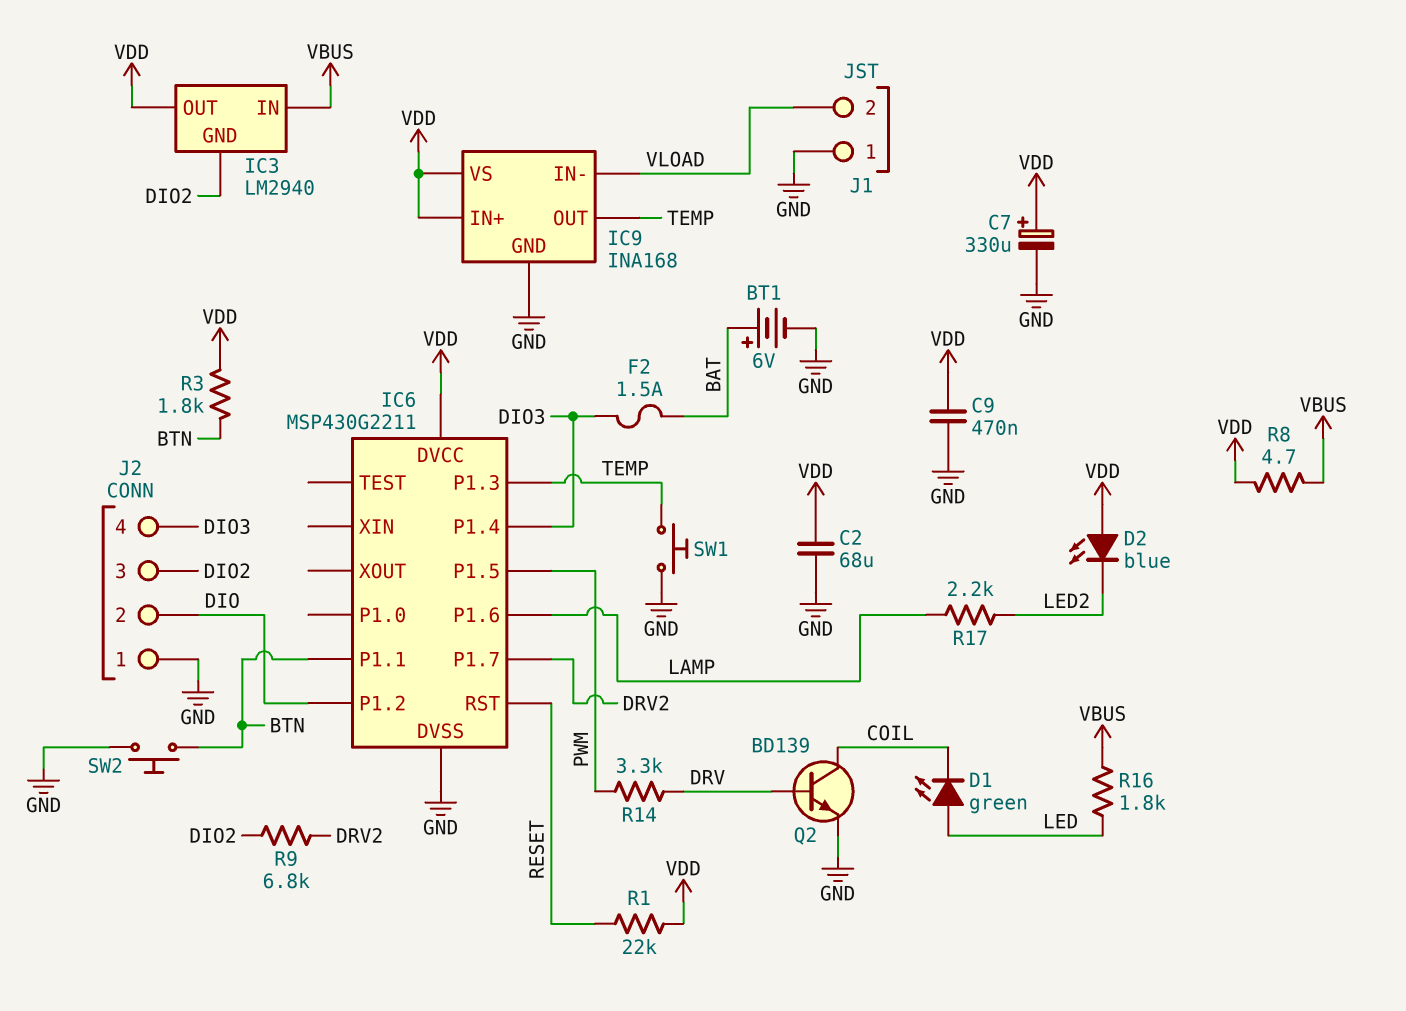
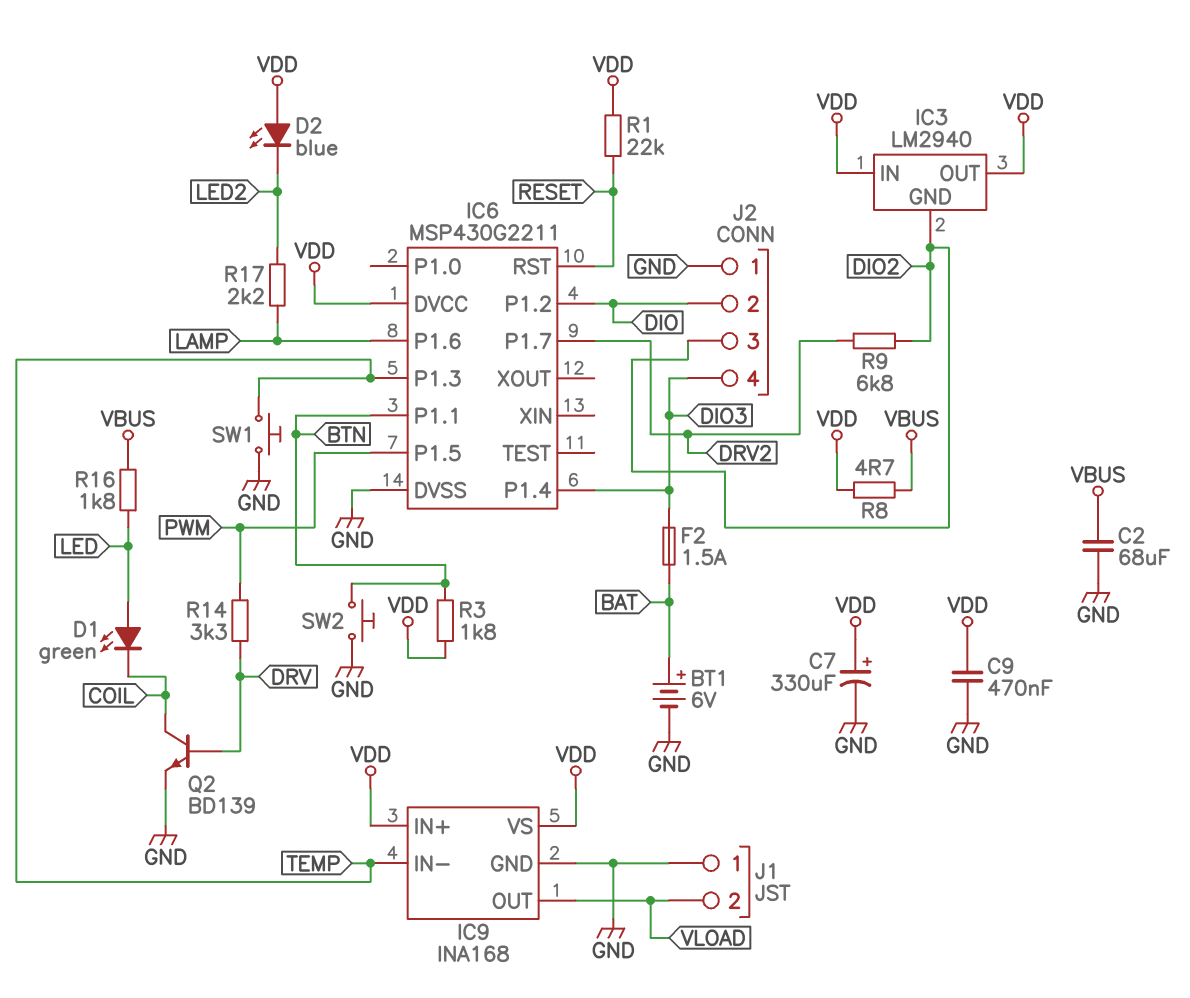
C2: 68uF (GND, VDD) -> 68uF (GND, VBUS)
IC3 pin IN: VBUS -> VDD
IC9 pin IN-: VLOAD -> TEMP
IC9 pin OUT: TEMP -> VLOAD

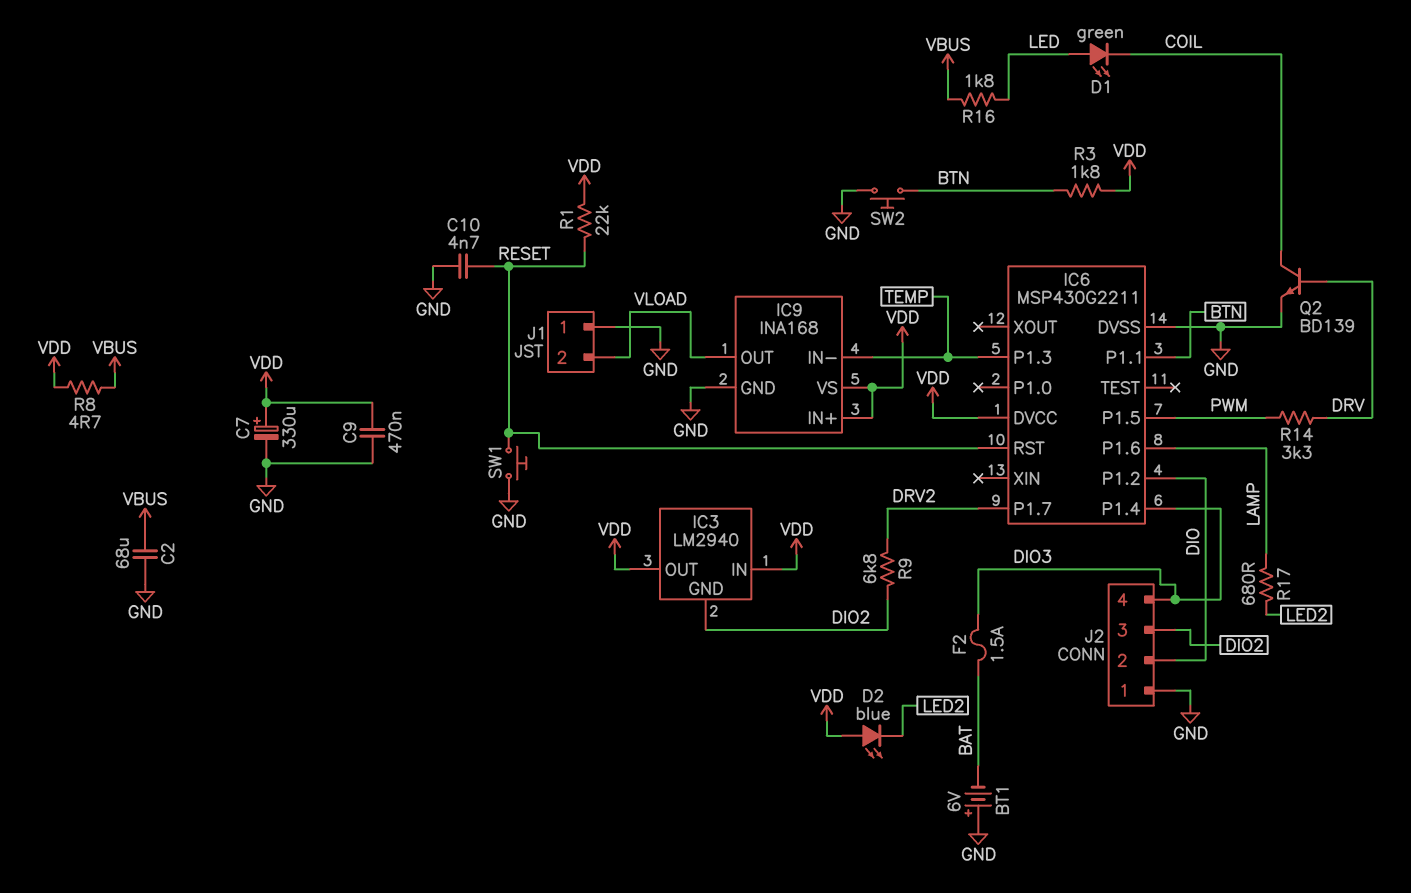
BT1: 6V (plus BAT, minus GND) -> 6V (plus GND, minus BAT)
C10: none -> 4.7nF (GND, RESET)
R17: 2.2k (LAMP, LED2) -> 680 (LAMP, LED2)
SW1: button (GND, TEMP) -> button (GND, RESET)

